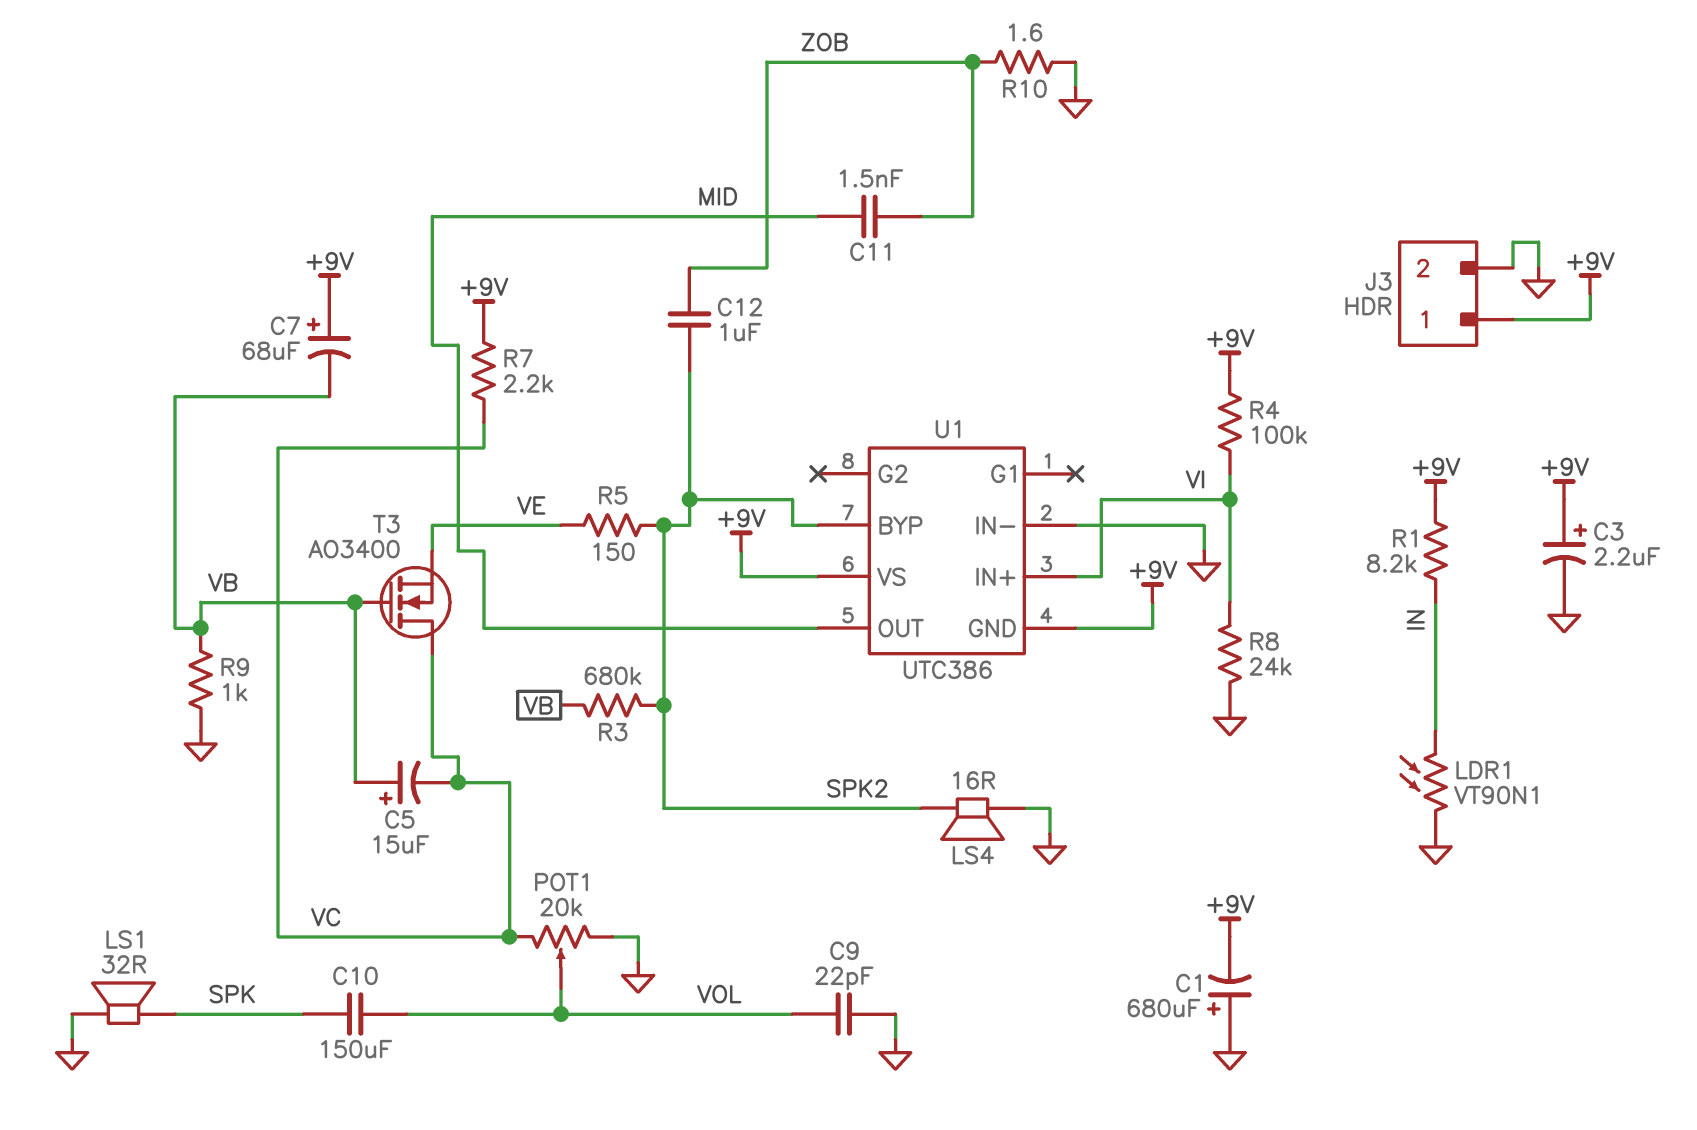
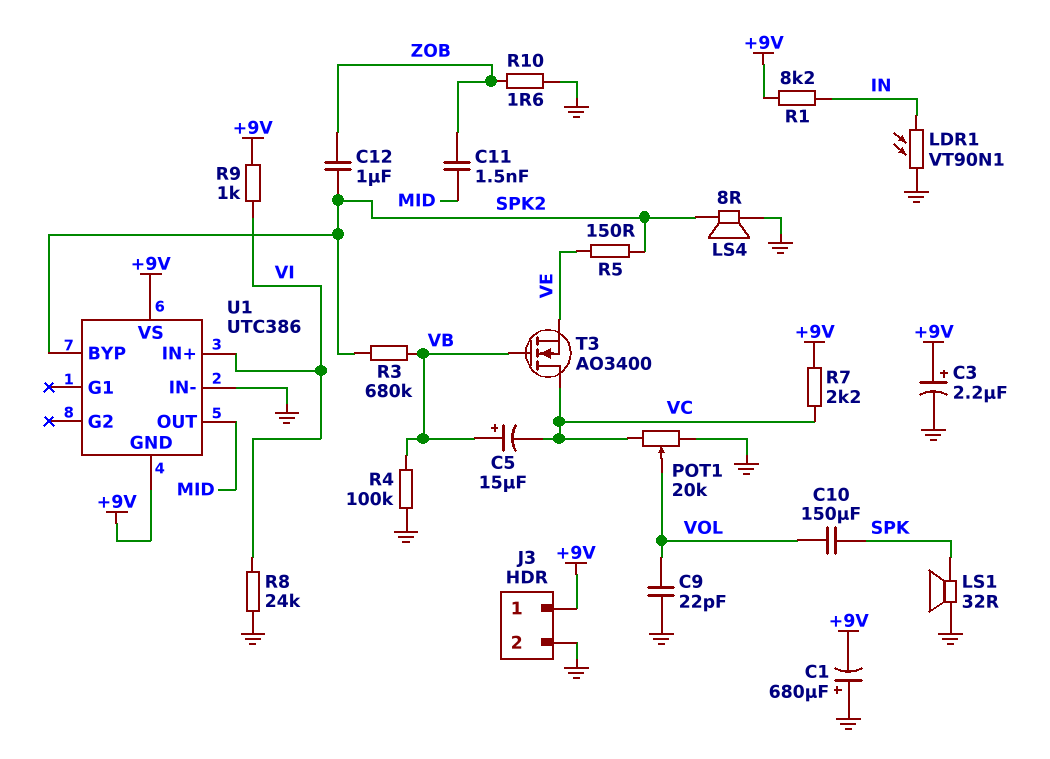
C7: 68uF (plus +9V, minus VB) -> none
LS4: speaker 16R (GND, SPK2) -> speaker 8R (GND, SPK2)
R4: 100k (+9V, VI) -> 100k (GND, VB)
R9: 1k (GND, VB) -> 1k (+9V, VI)

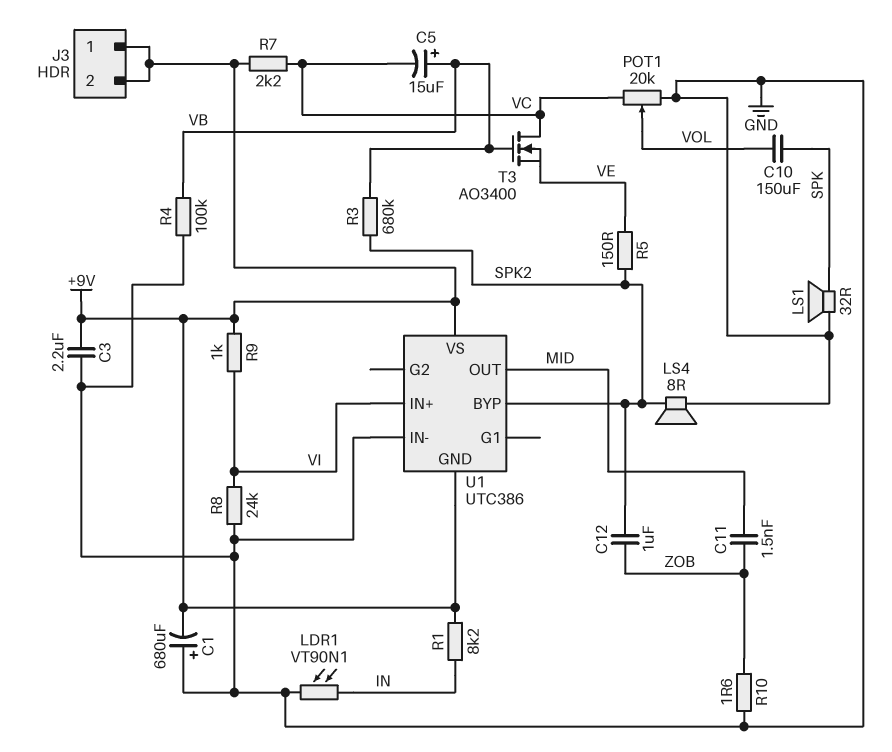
C3: 2.2uF (plus +9V, minus GND) -> 2.2uF (+9V, GND)
C9: 22pF (GND, VOL) -> none
J3 pin 2: GND -> +9V

